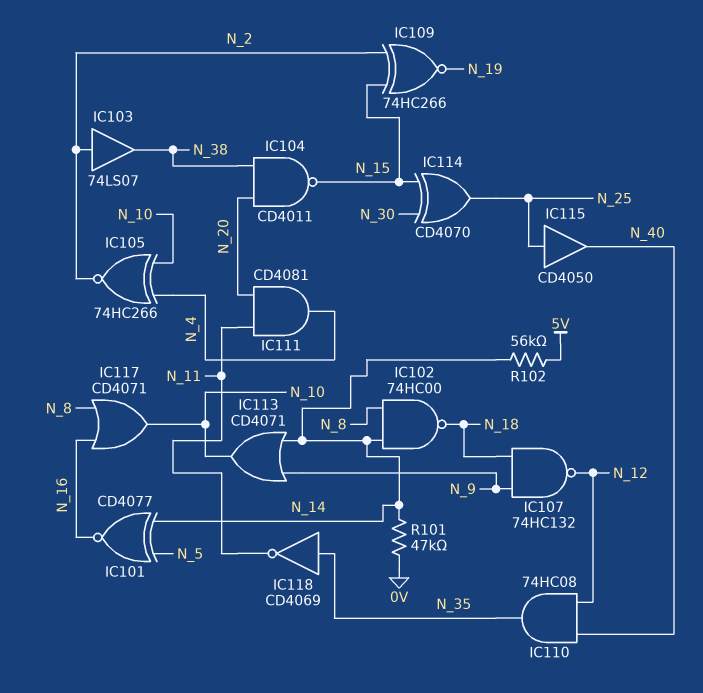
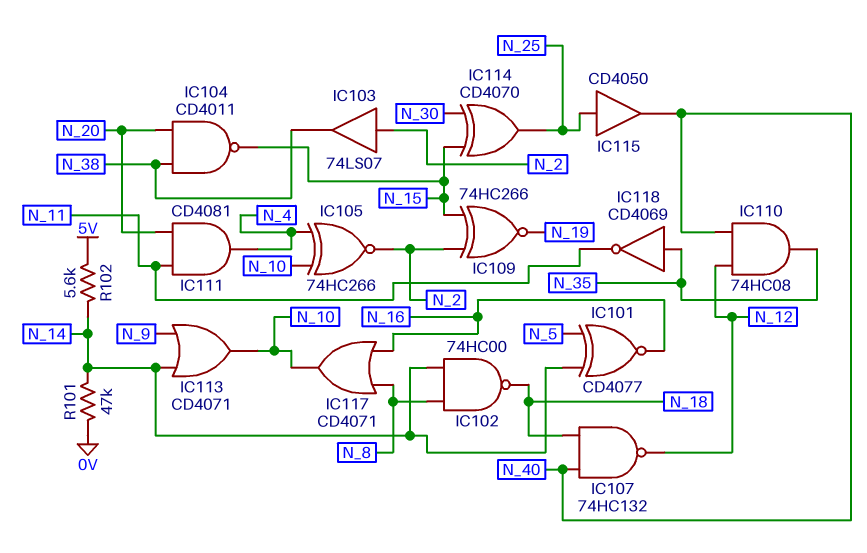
IC107: NAND 74HC132 (in N_9, in N_18, out N_12) -> NAND 74HC132 (in N_18, in N_40, out N_12)
R102: 56k (5V, N_14) -> 5.6k (5V, N_14)

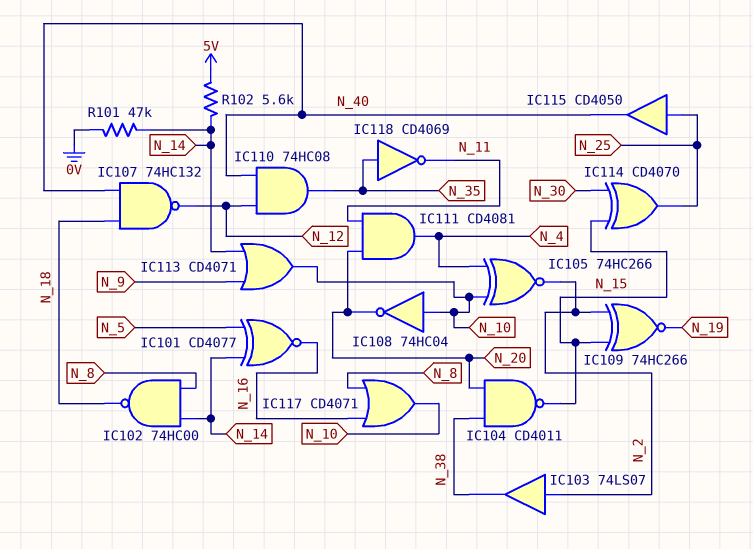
IC108: none -> NOT 74HC04 (in N_10, out N_20)

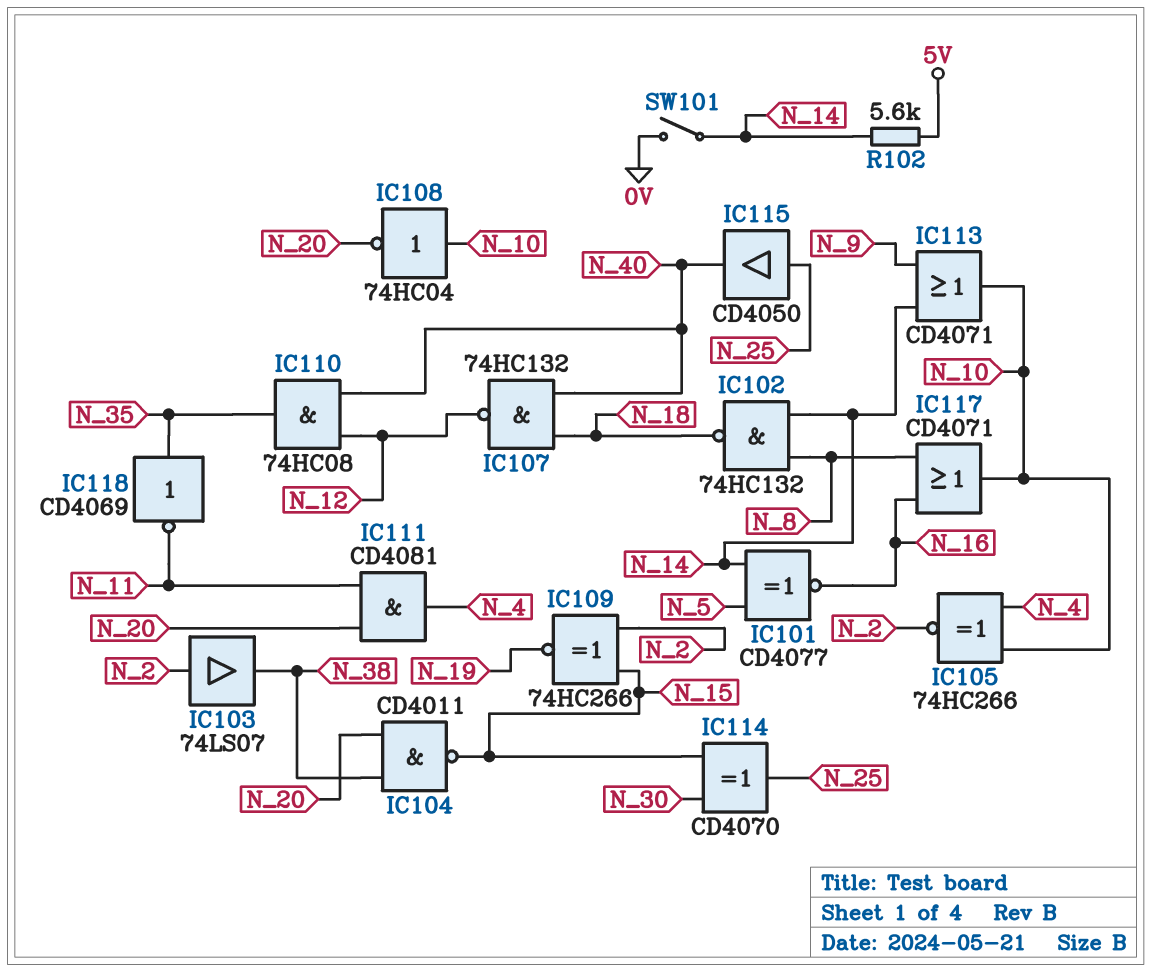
IC102: NAND 74HC00 (in N_8, in N_14, out N_18) -> NAND 74HC132 (in N_8, in N_14, out N_18)
R101: 47k (0V, N_14) -> none
SW101: none -> switch (0V, N_14)

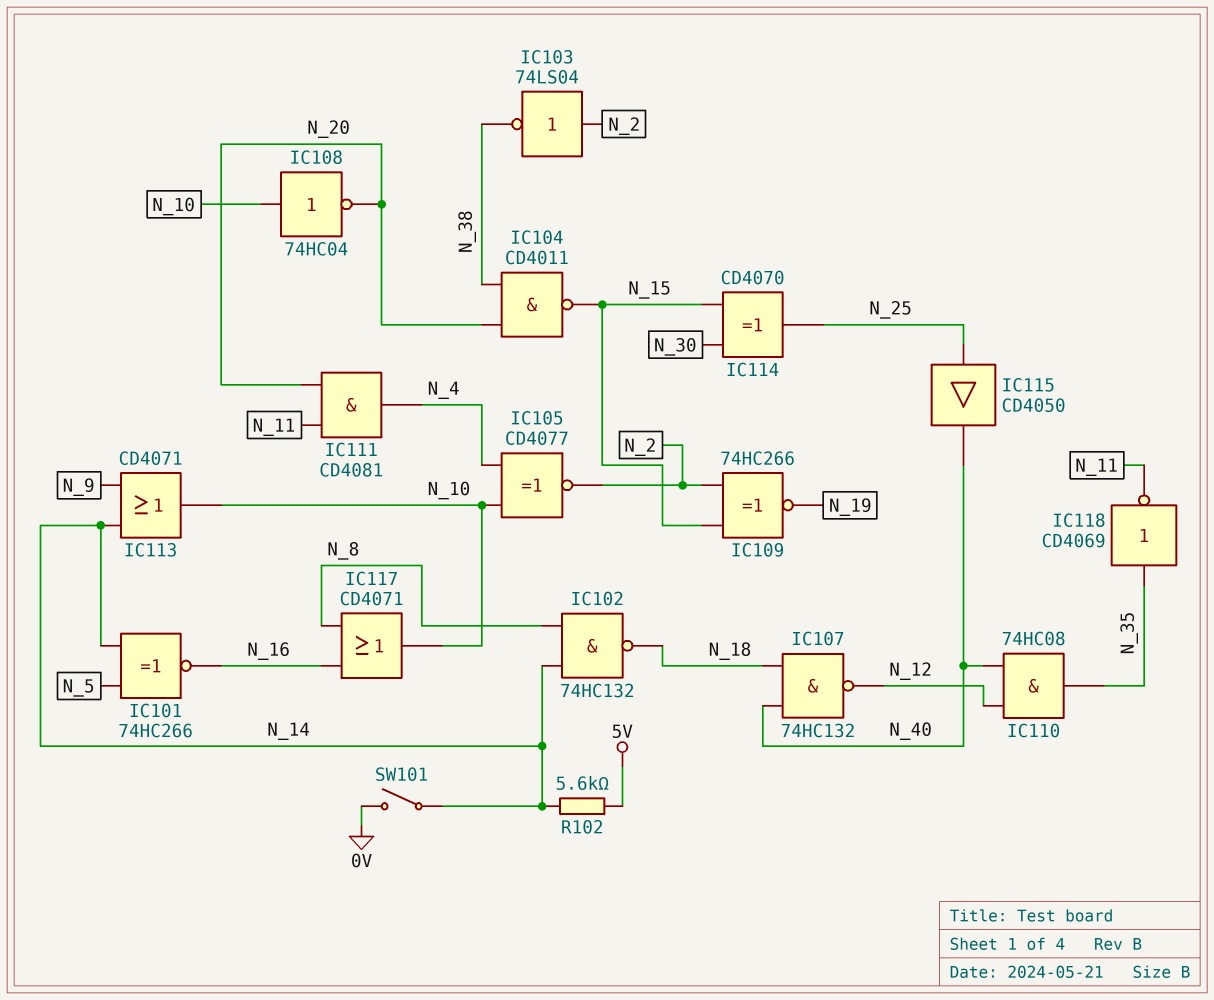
IC101: XNOR CD4077 (in N_5, in N_14, out N_16) -> XNOR 74HC266 (in N_5, in N_14, out N_16)
IC103: buffer 74LS07 (in N_2, out N_38) -> NOT 74LS04 (in N_2, out N_38)
IC105: XNOR 74HC266 (in N_4, in N_10, out N_2) -> XNOR CD4077 (in N_4, in N_10, out N_2)

